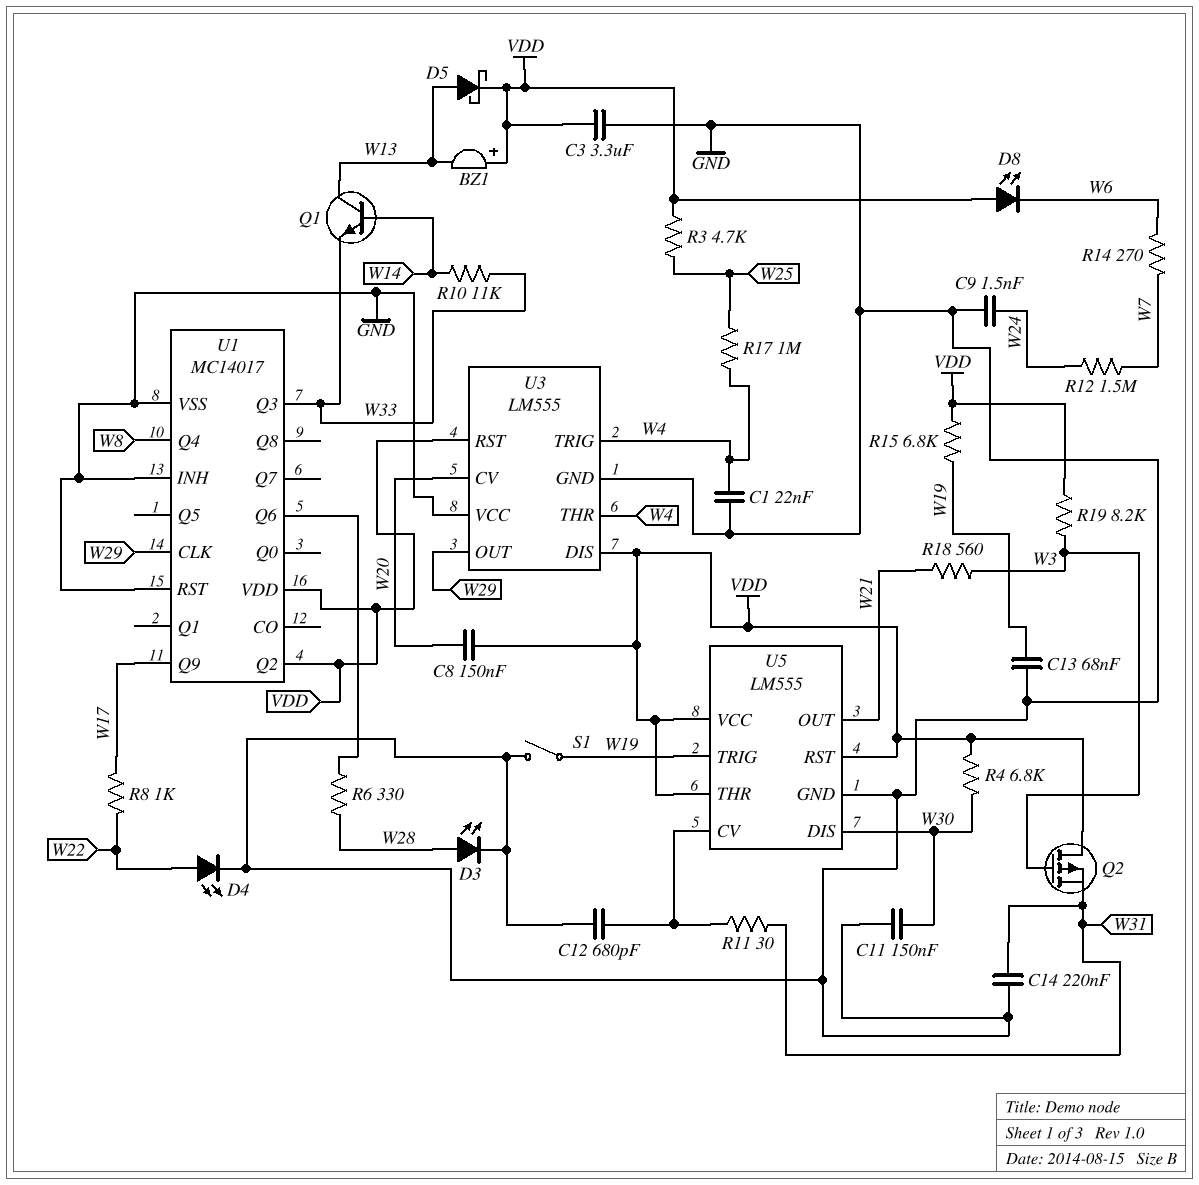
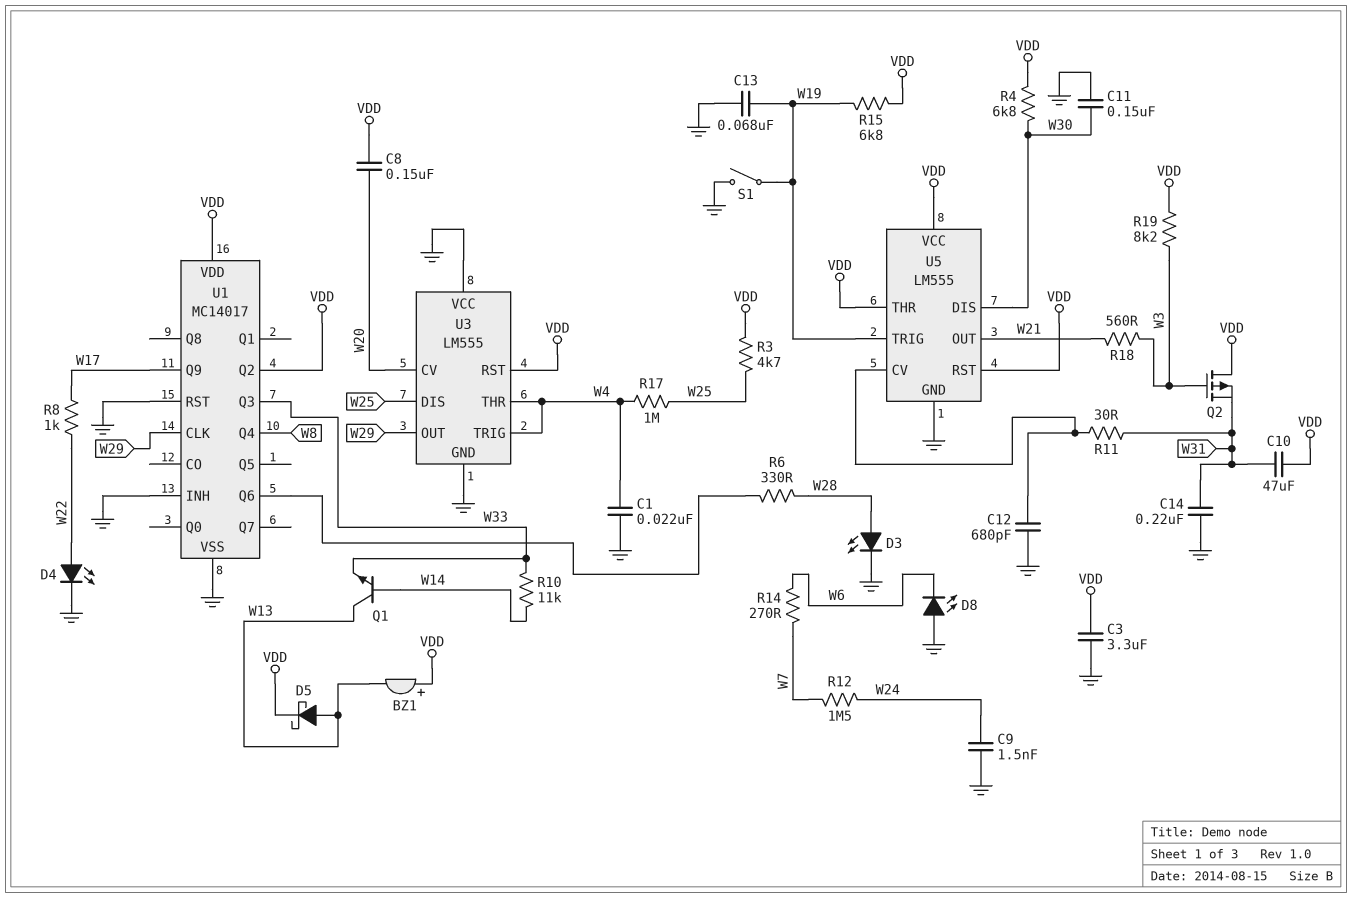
C10: none -> 47uF (VDD, W31)
D8: LED (A VDD, K W6) -> LED (A GND, K W6)
U3 pin DIS: VDD -> W25

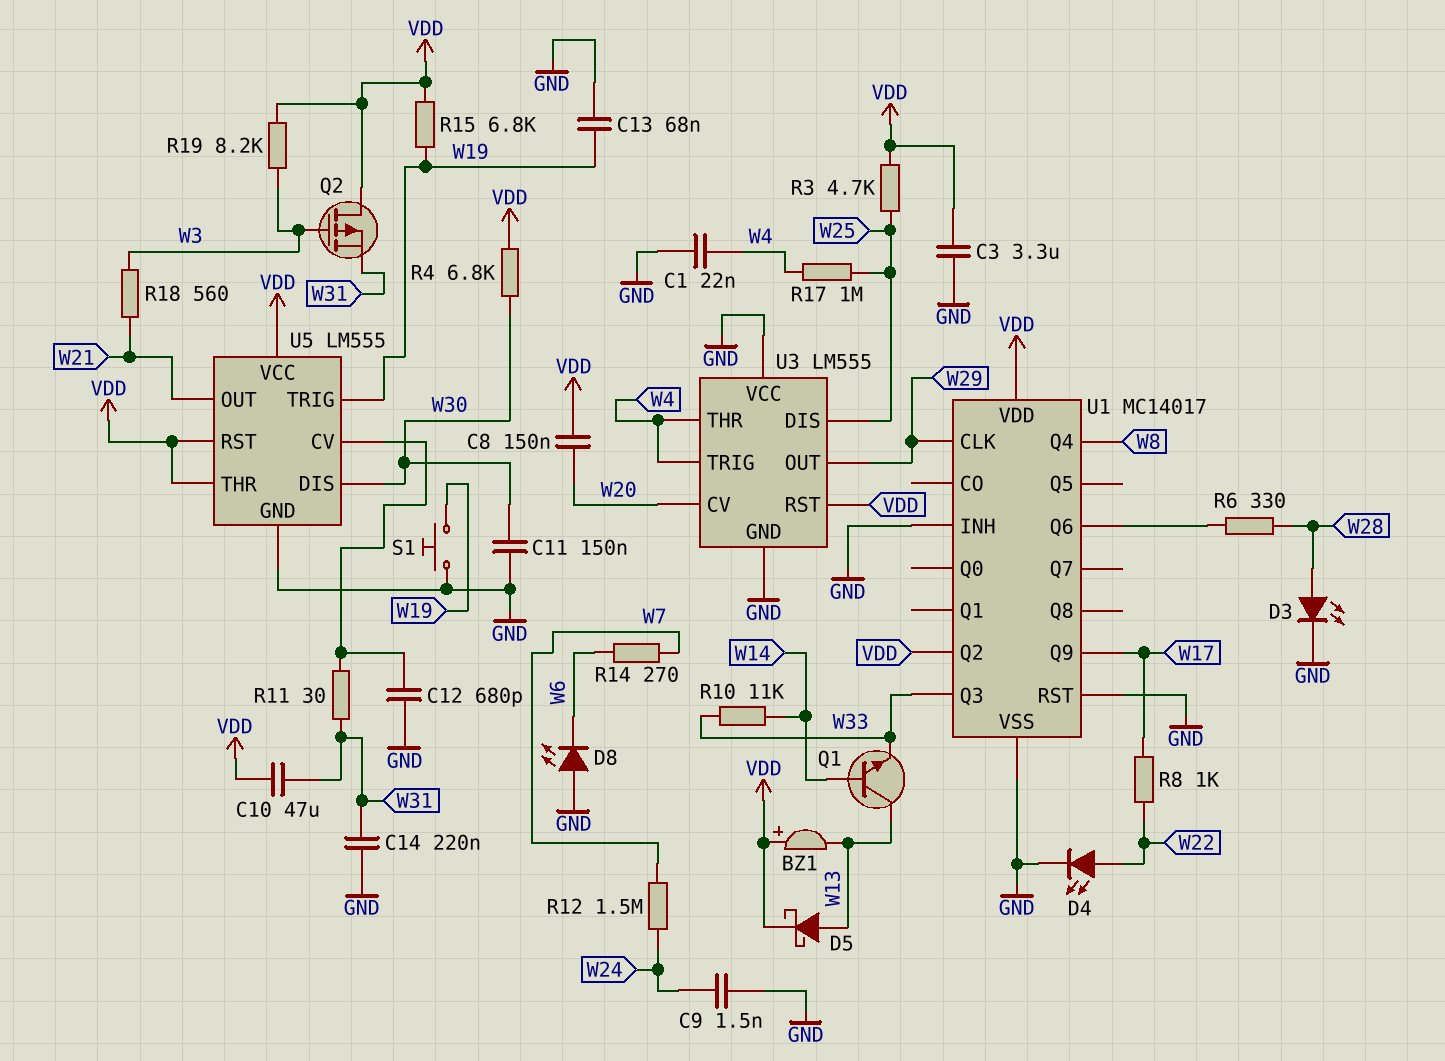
S1: switch (GND, W19) -> button (GND, W19)

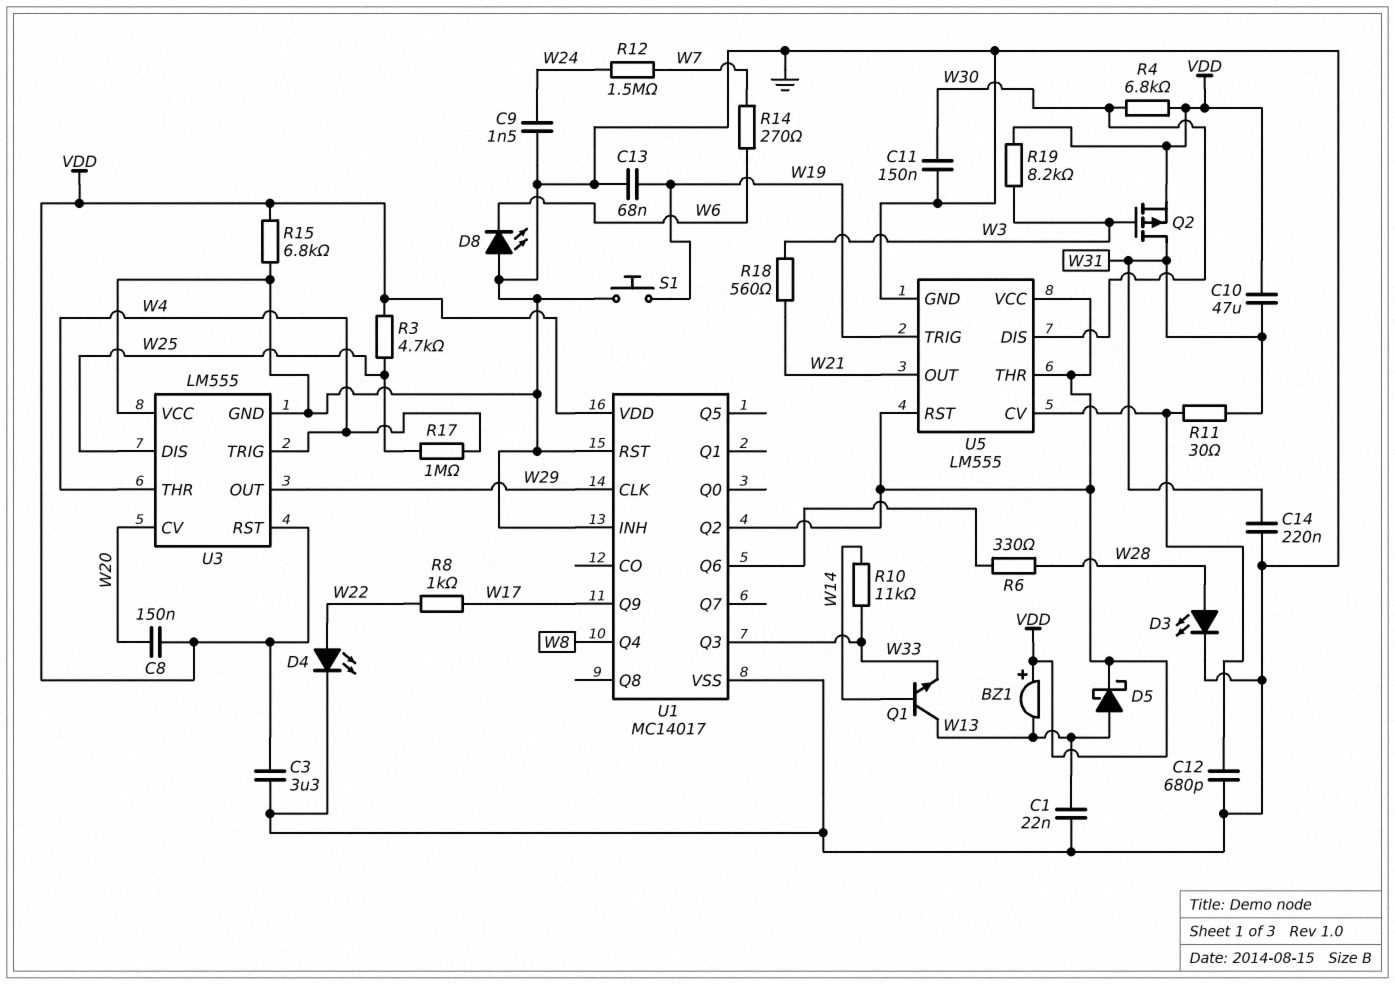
C1: 22nF (GND, W4) -> 22nF (GND, W13)
Q2: PMOS (G W3, D VDD, S W31) -> PMOS (G W3, D W31, S VDD)
R15: 6.8k (VDD, W19) -> 6.8k (GND, VDD)

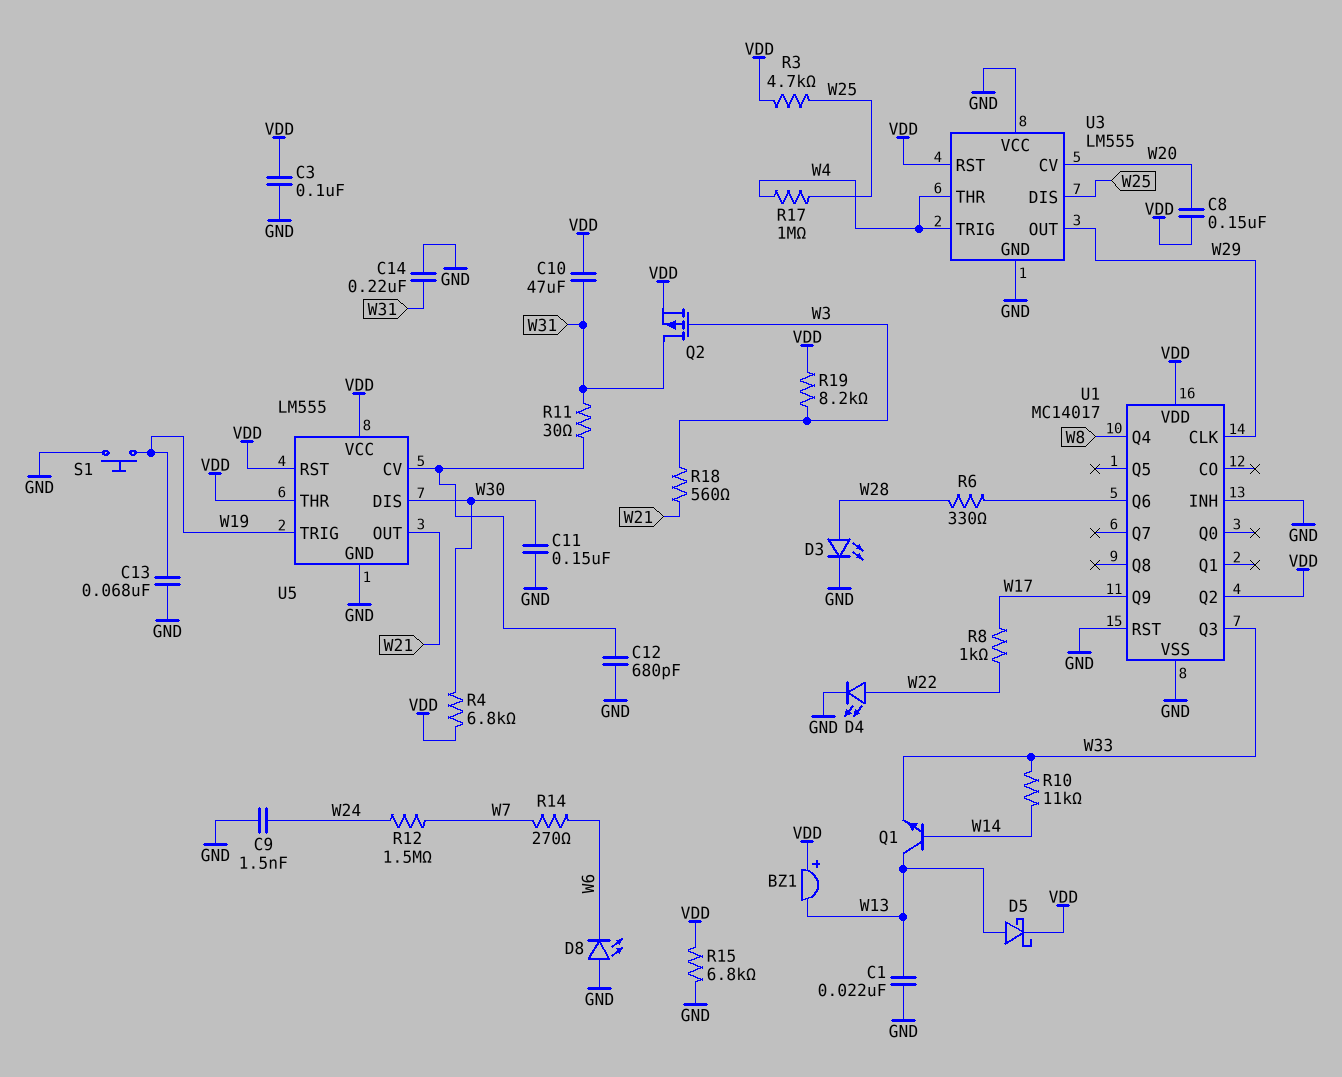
C3: 3.3uF (GND, VDD) -> 100nF (GND, VDD)

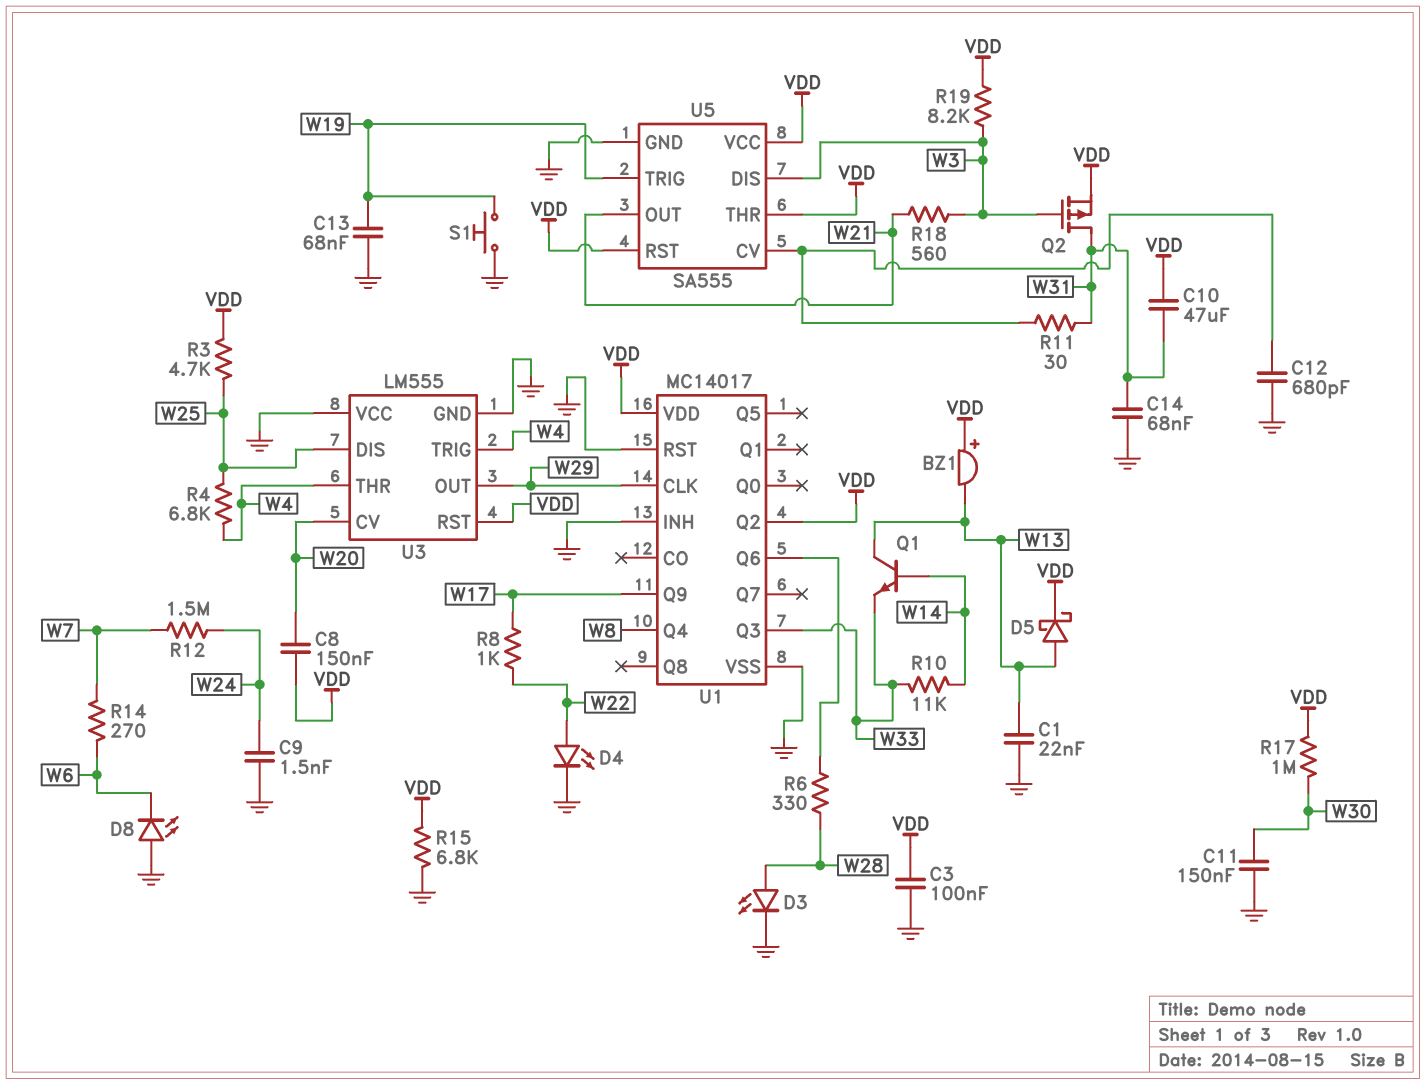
C14: 220nF (GND, W31) -> 68nF (GND, W31)
R4: 6.8k (VDD, W30) -> 6.8k (W4, W25)
R17: 1M (W4, W25) -> 1M (VDD, W30)
U5: LM555 -> SA555
U5 pin DIS: W30 -> W3

